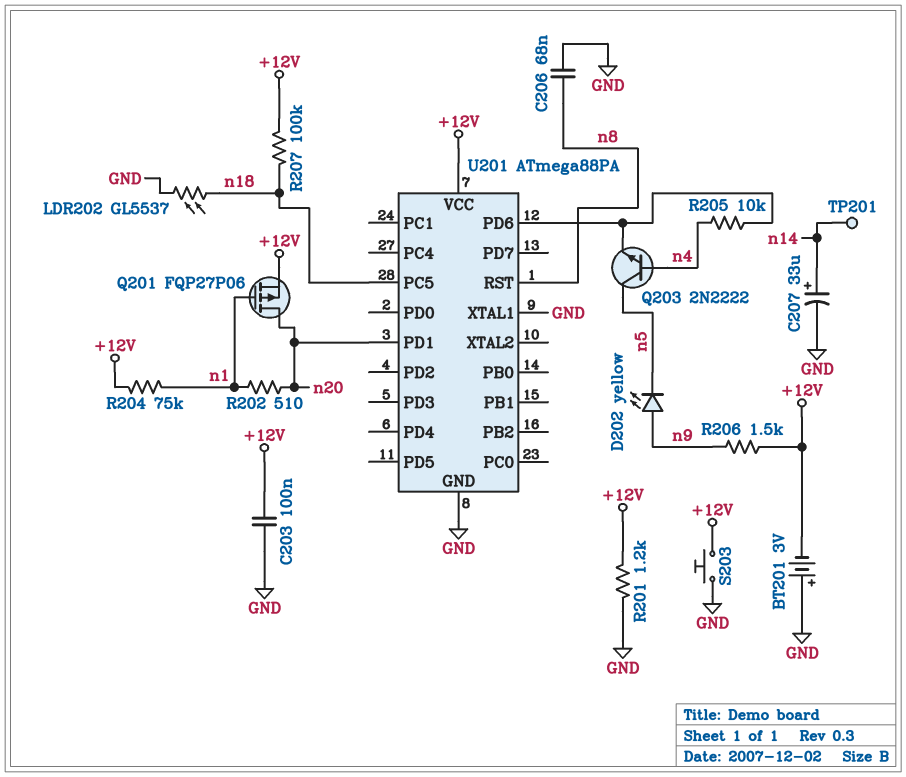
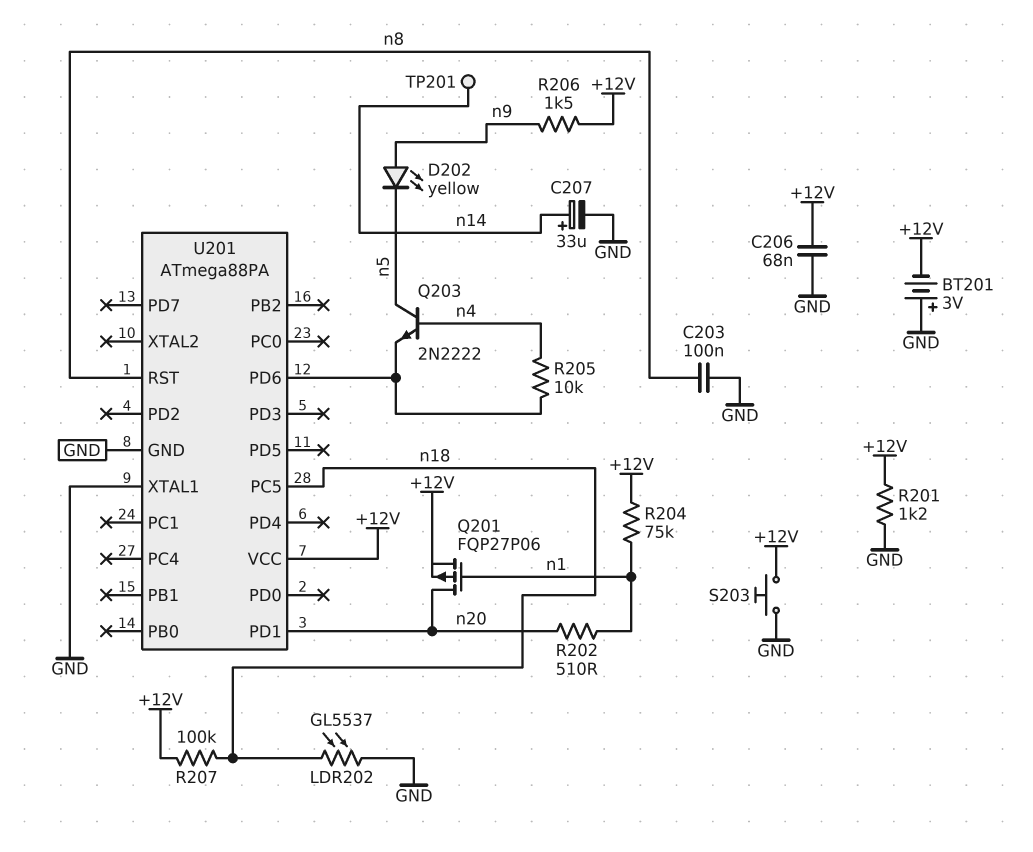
C203: 100nF (+12V, GND) -> 100nF (GND, n8)
C206: 68nF (GND, n8) -> 68nF (+12V, GND)

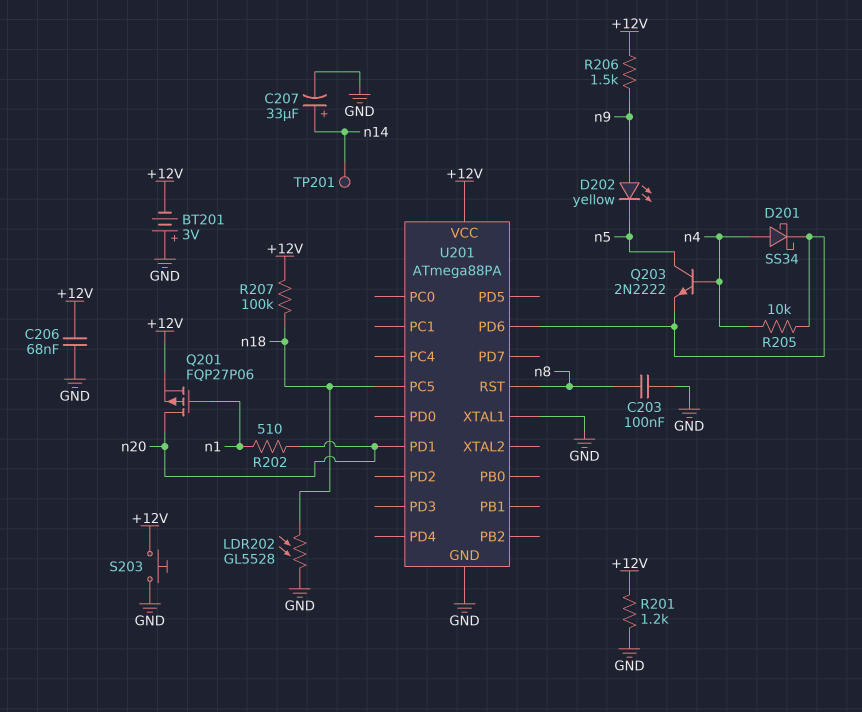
D201: none -> schottky SS34 (A n4, K U201/PD6)
LDR202: GL5537 (GND, n18) -> GL5528 (GND, n18)
R204: 75k (+12V, n1) -> none

